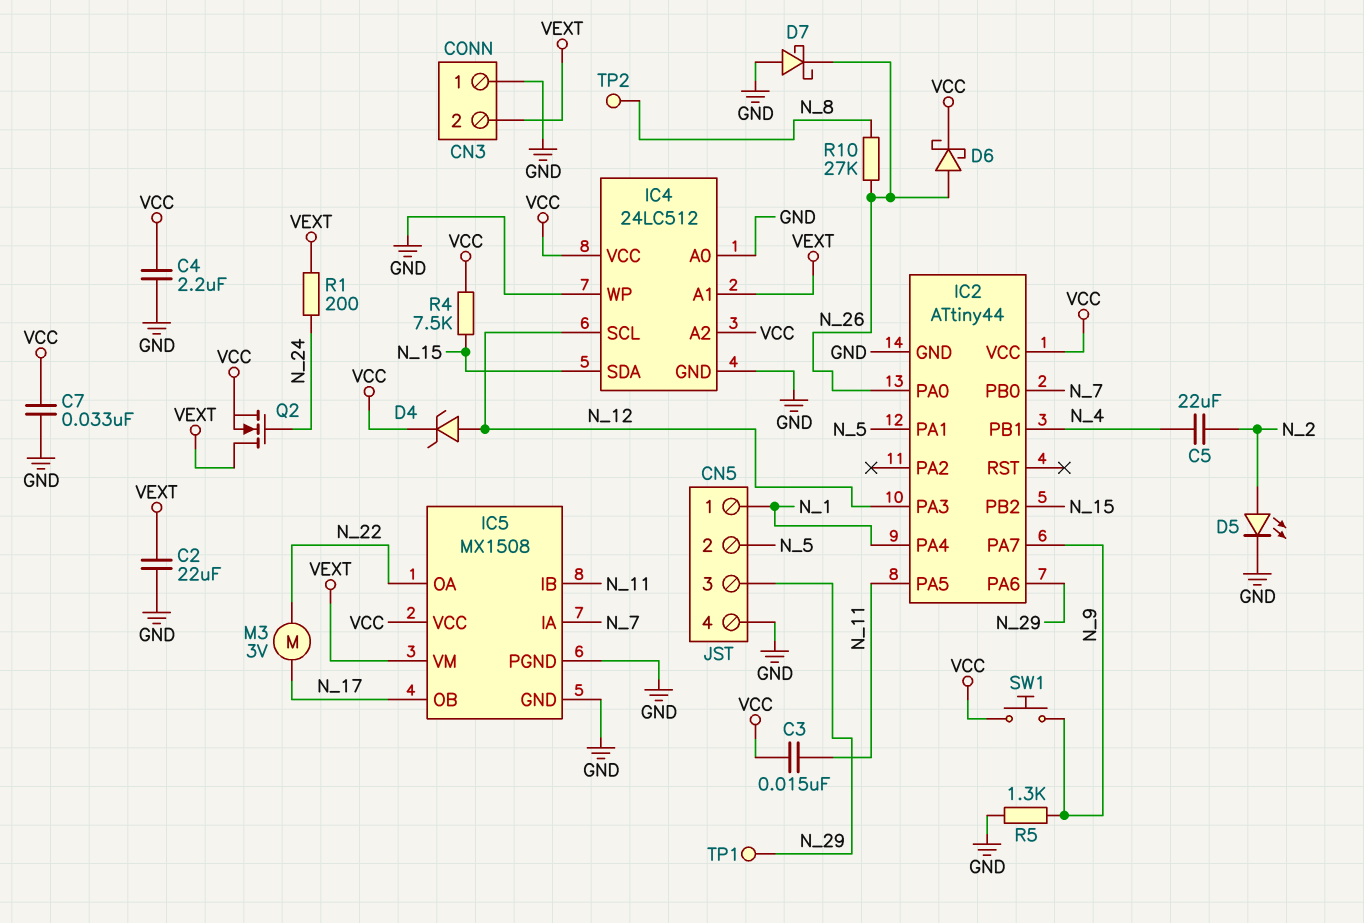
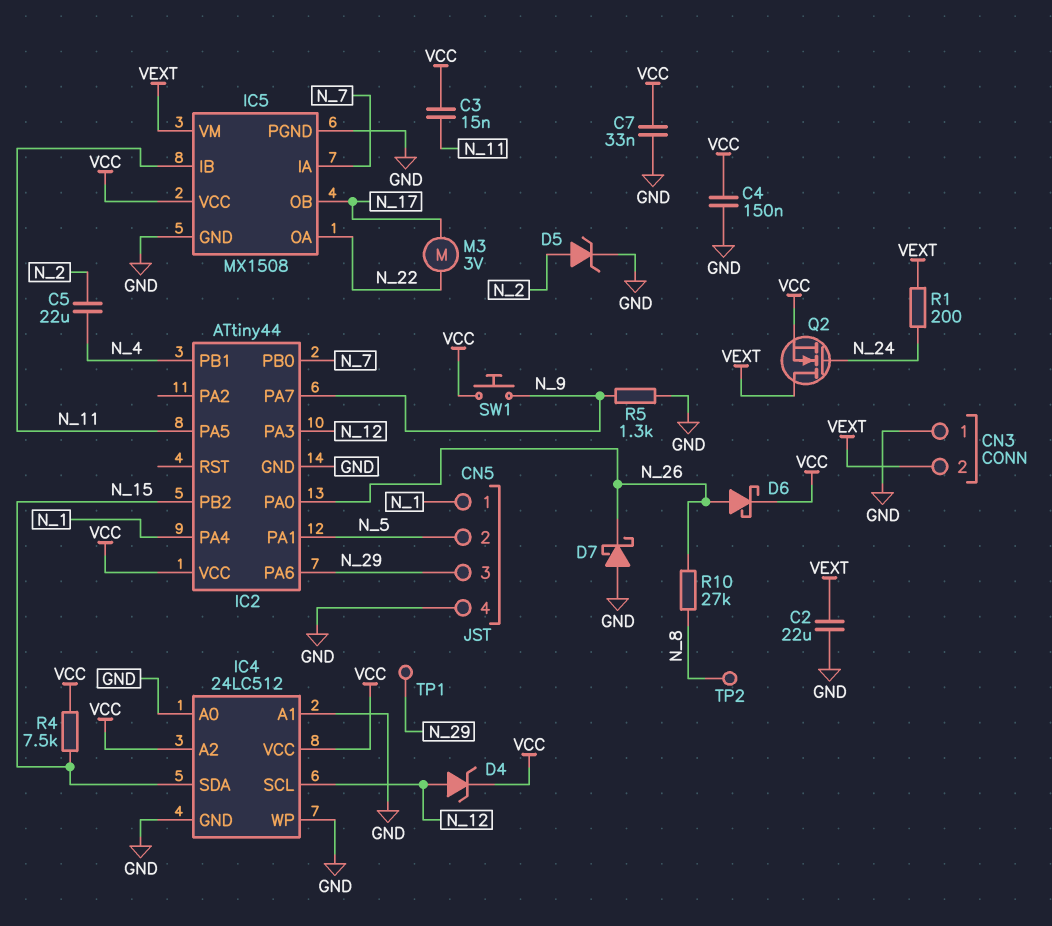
C4: 2.2uF (GND, VCC) -> 150nF (GND, VCC)
D5: LED (A N_2, K GND) -> zener (A N_2, K GND)
IC4 pin A1: VEXT -> GND

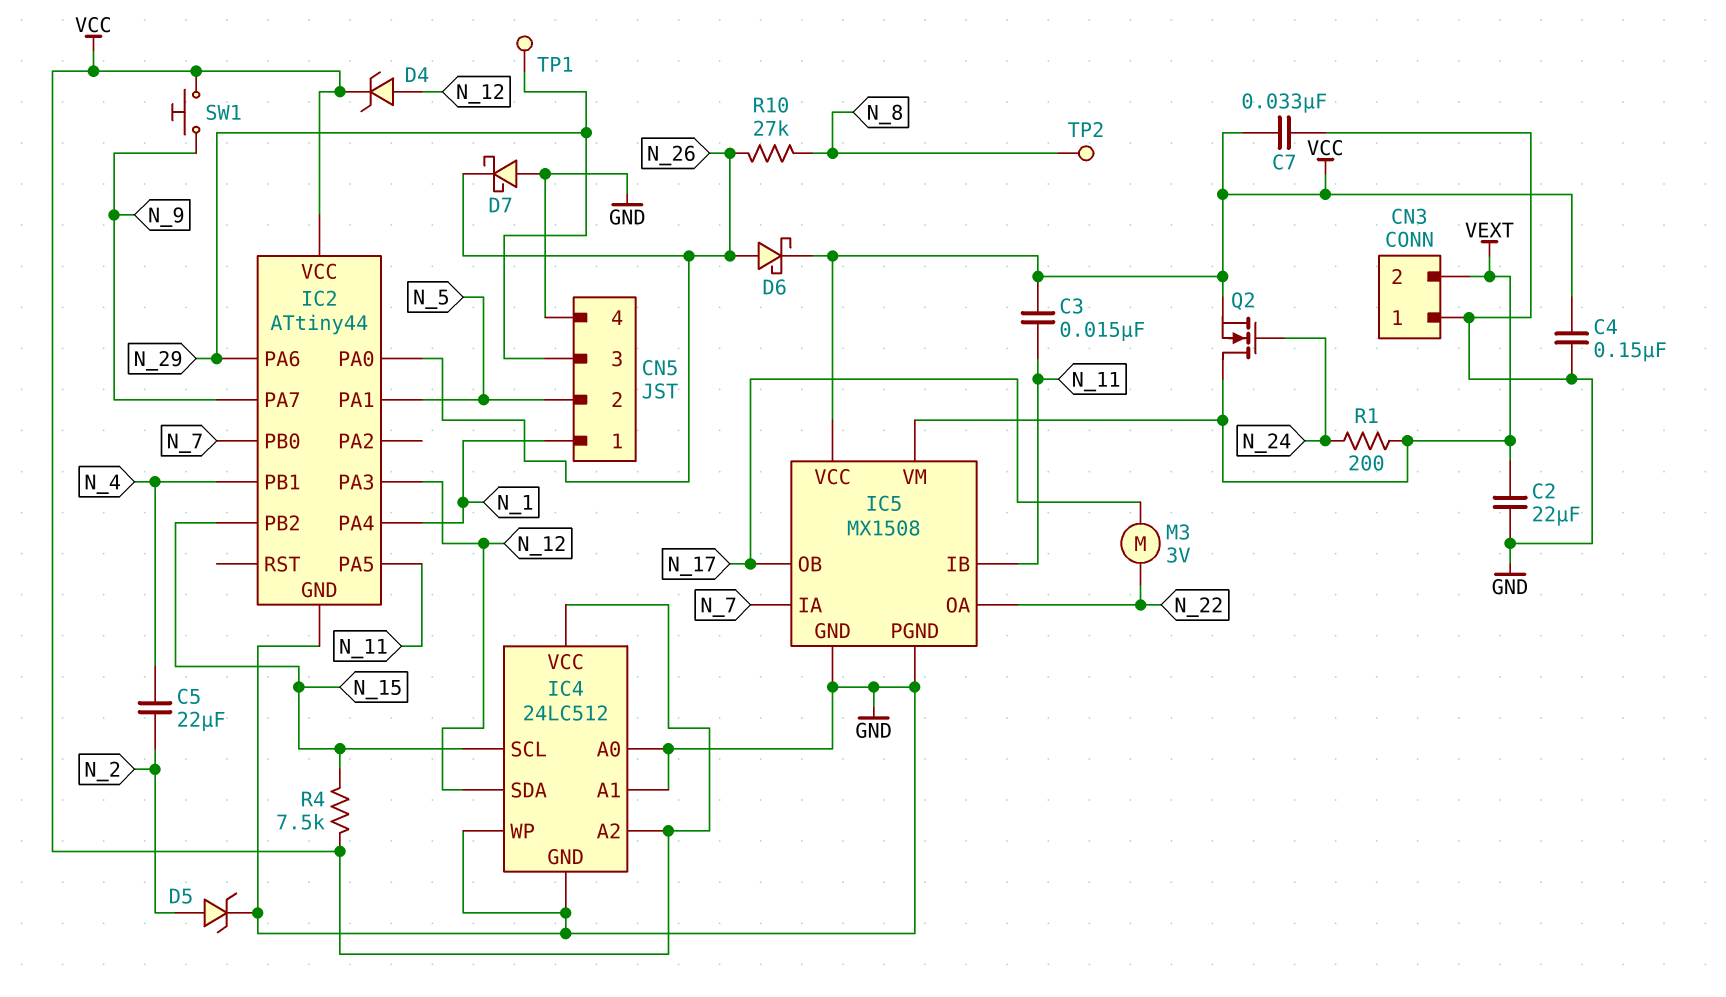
IC4 pin SCL: N_12 -> N_15
IC4 pin SDA: N_15 -> N_12
R5: 1.3k (GND, N_9) -> none

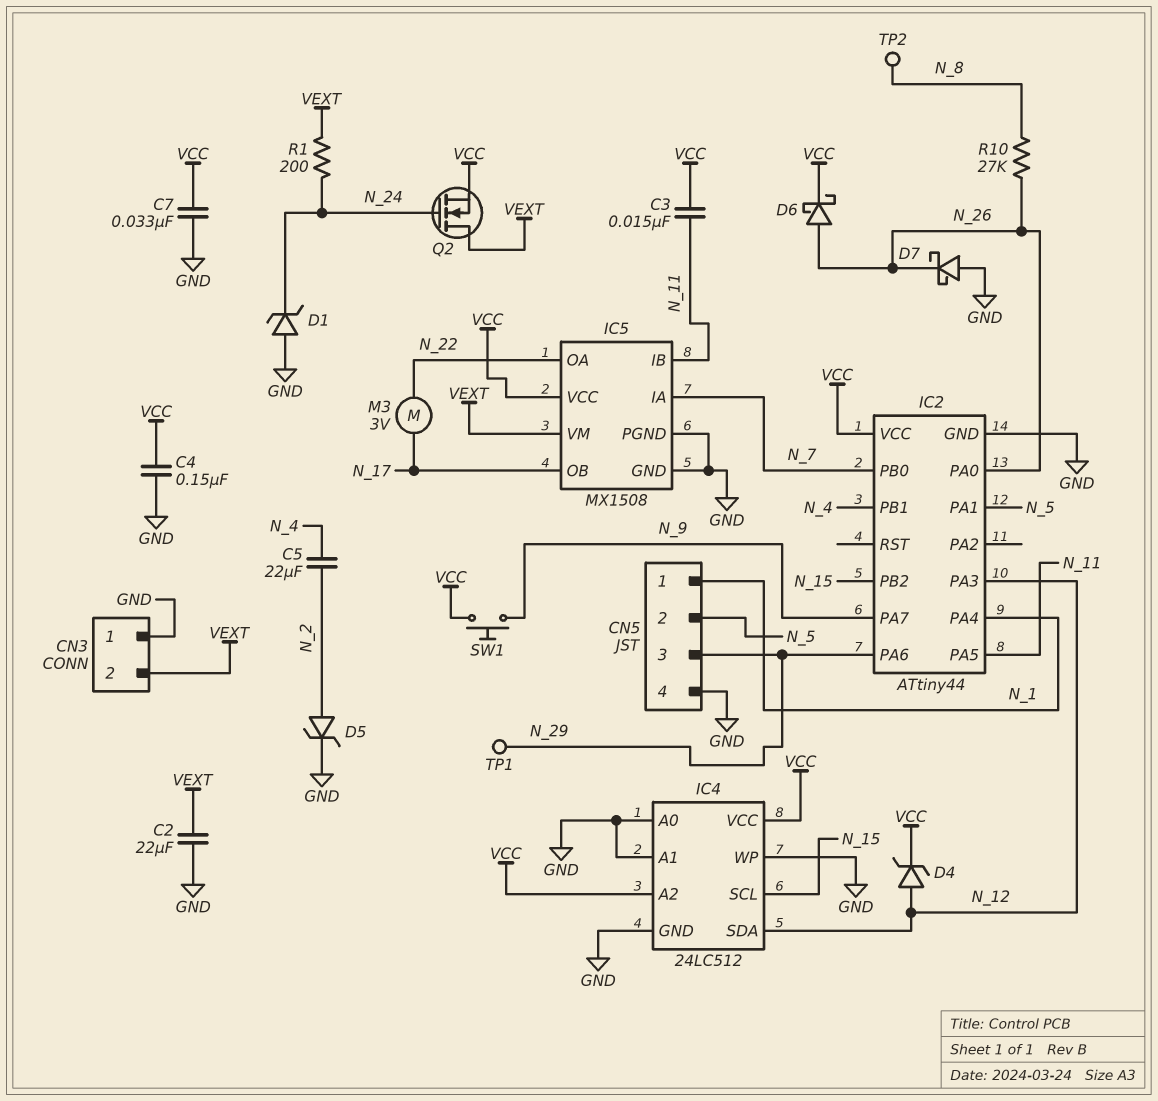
D1: none -> zener (A GND, K N_24)
R4: 7.5k (N_15, VCC) -> none

